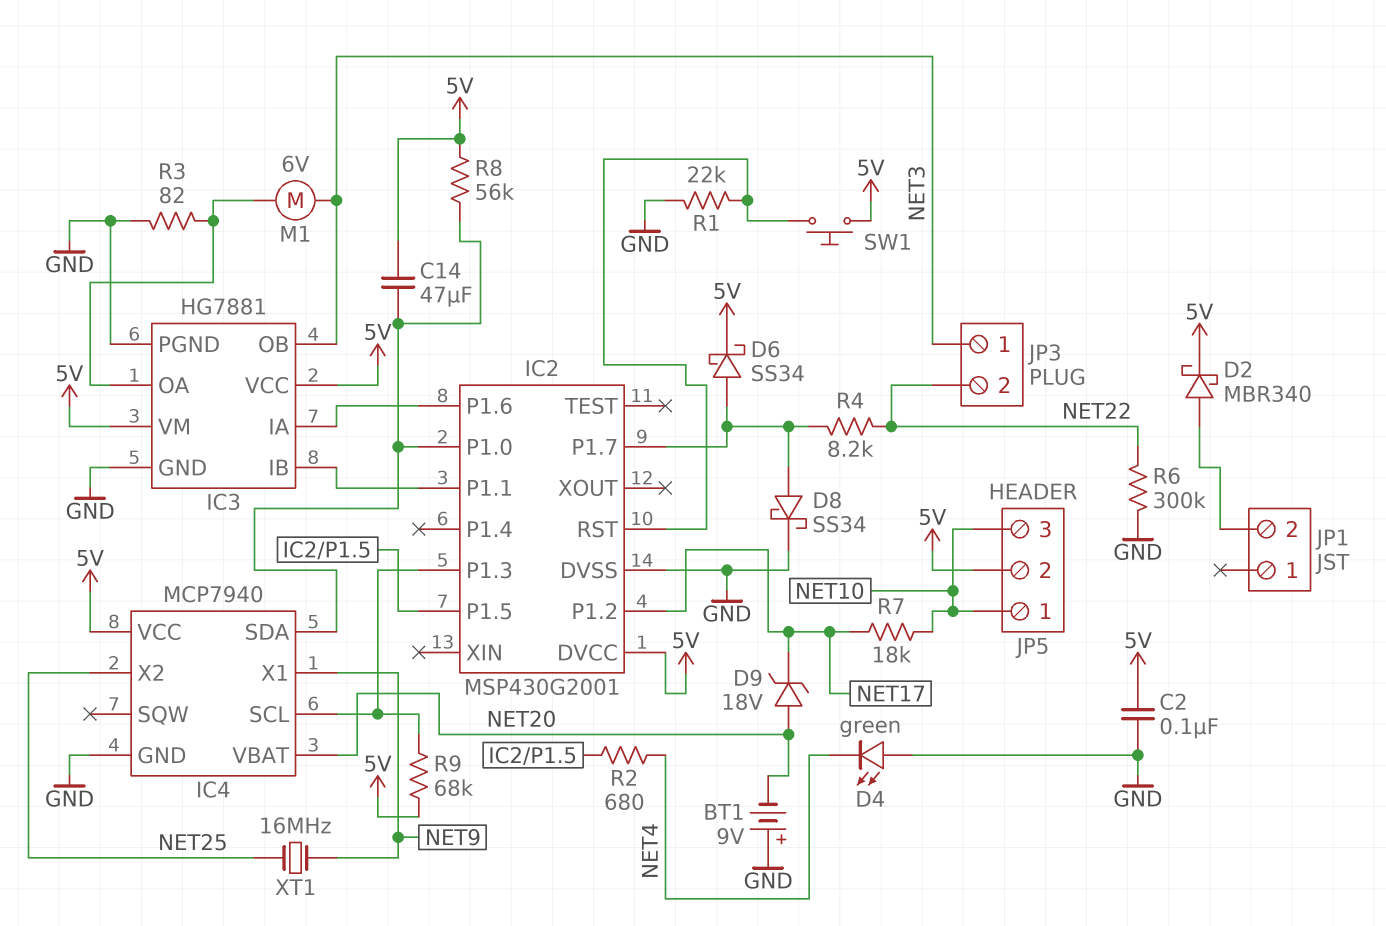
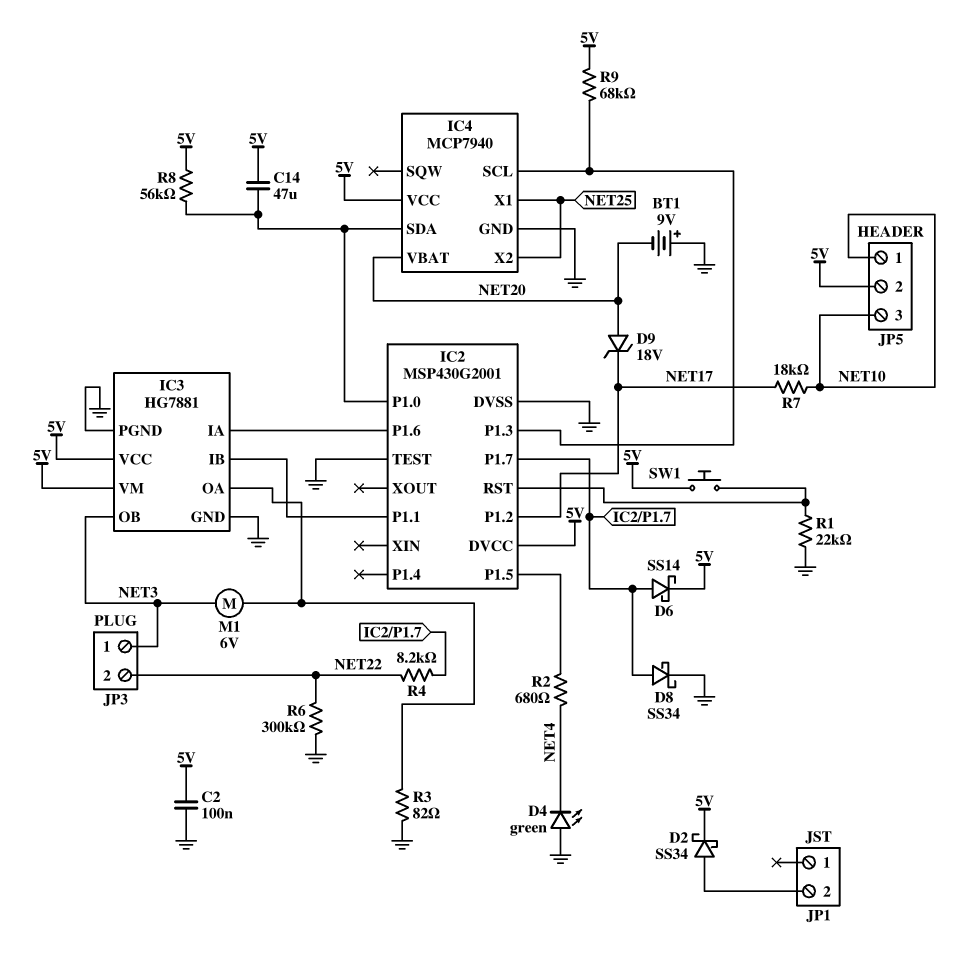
D2: schottky MBR340 (A JP1/2, K 5V) -> schottky SS34 (A JP1/2, K 5V)
D6: schottky SS34 (A IC2/P1.7, K 5V) -> schottky SS14 (A IC2/P1.7, K 5V)
IC2 pin TEST: none -> GND
IC4 pin X1: NET9 -> NET25
XT1: 16MHz (NET9, NET25) -> none

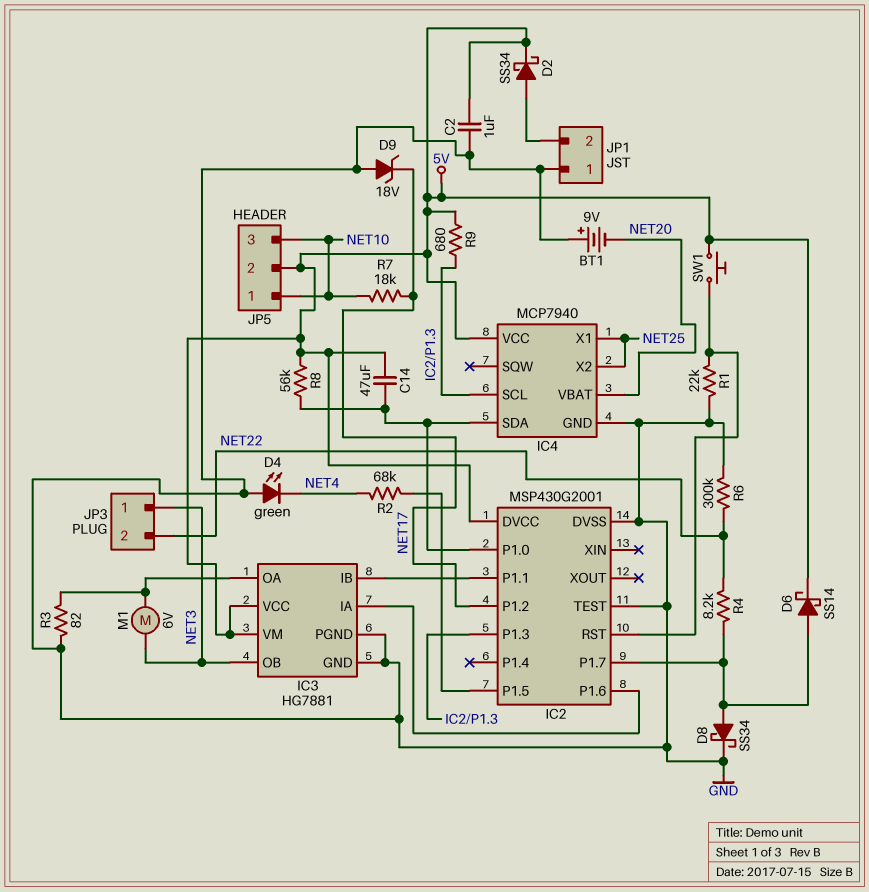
C2: 100nF (5V, GND) -> 1uF (5V, GND)
D9: zener 18V (A NET20, K NET17) -> zener 18V (A GND, K NET17)
JP1 pin 1: none -> GND
R2: 680 (IC2/P1.5, NET4) -> 68k (IC2/P1.5, NET4)
R9: 68k (5V, IC2/P1.3) -> 680 (5V, IC2/P1.3)

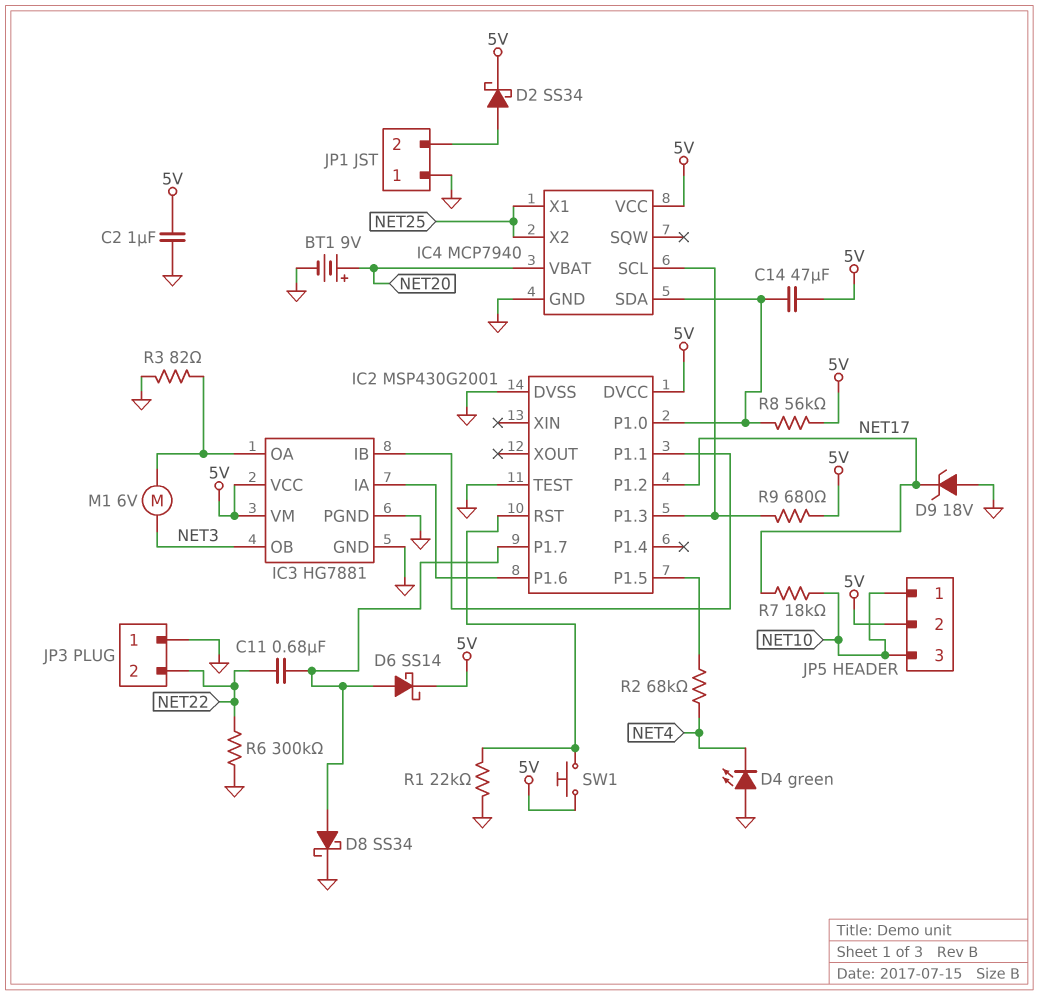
BT1: 9V (plus GND, minus NET20) -> 9V (plus NET20, minus GND)
C11: none -> 680nF (IC2/P1.7, NET22)
JP3 pin 1: NET3 -> GND
R4: 8.2k (IC2/P1.7, NET22) -> none

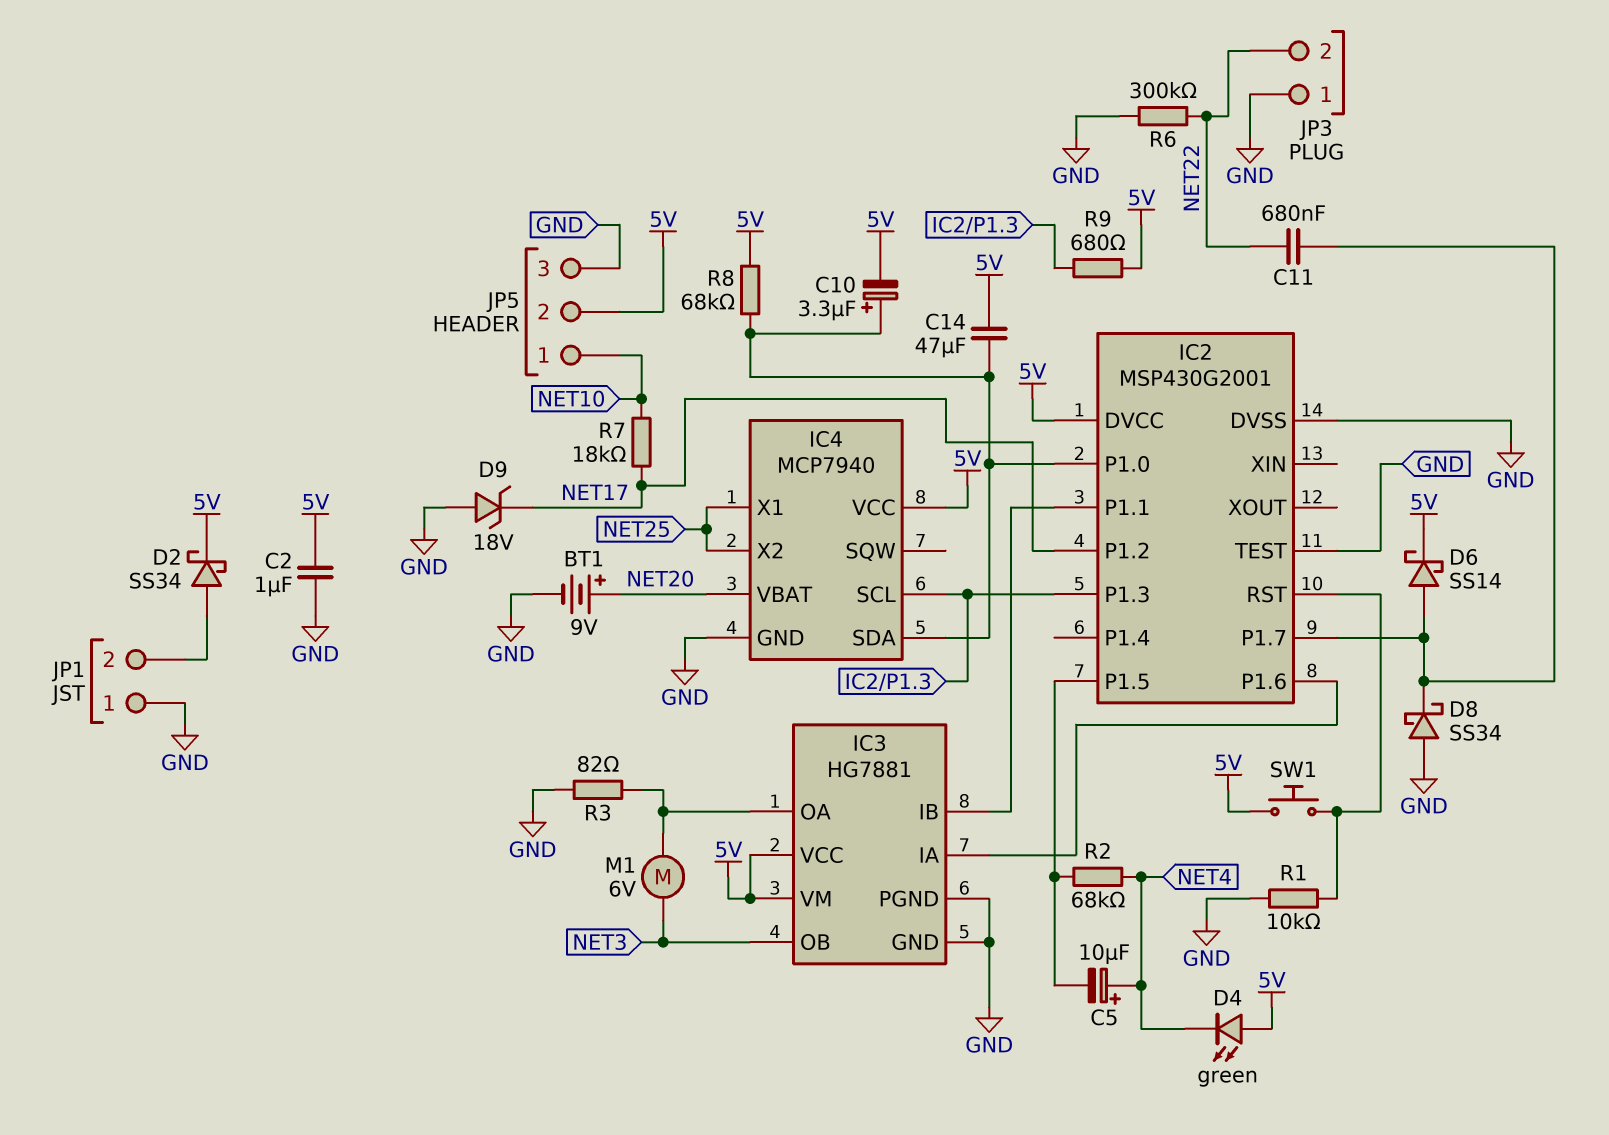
C5: none -> 10uF (plus NET4, minus IC2/P1.5)
C10: none -> 3.3uF (plus IC2/P1.0, minus 5V)
D4: LED green (A GND, K NET4) -> LED green (A 5V, K NET4)
D8: schottky SS34 (A IC2/P1.7, K GND) -> schottky SS34 (A GND, K IC2/P1.7)
JP5 pin 3: NET10 -> GND
R1: 22k (GND, IC2/RST) -> 10k (GND, IC2/RST)
R8: 56k (5V, IC2/P1.0) -> 68k (5V, IC2/P1.0)

